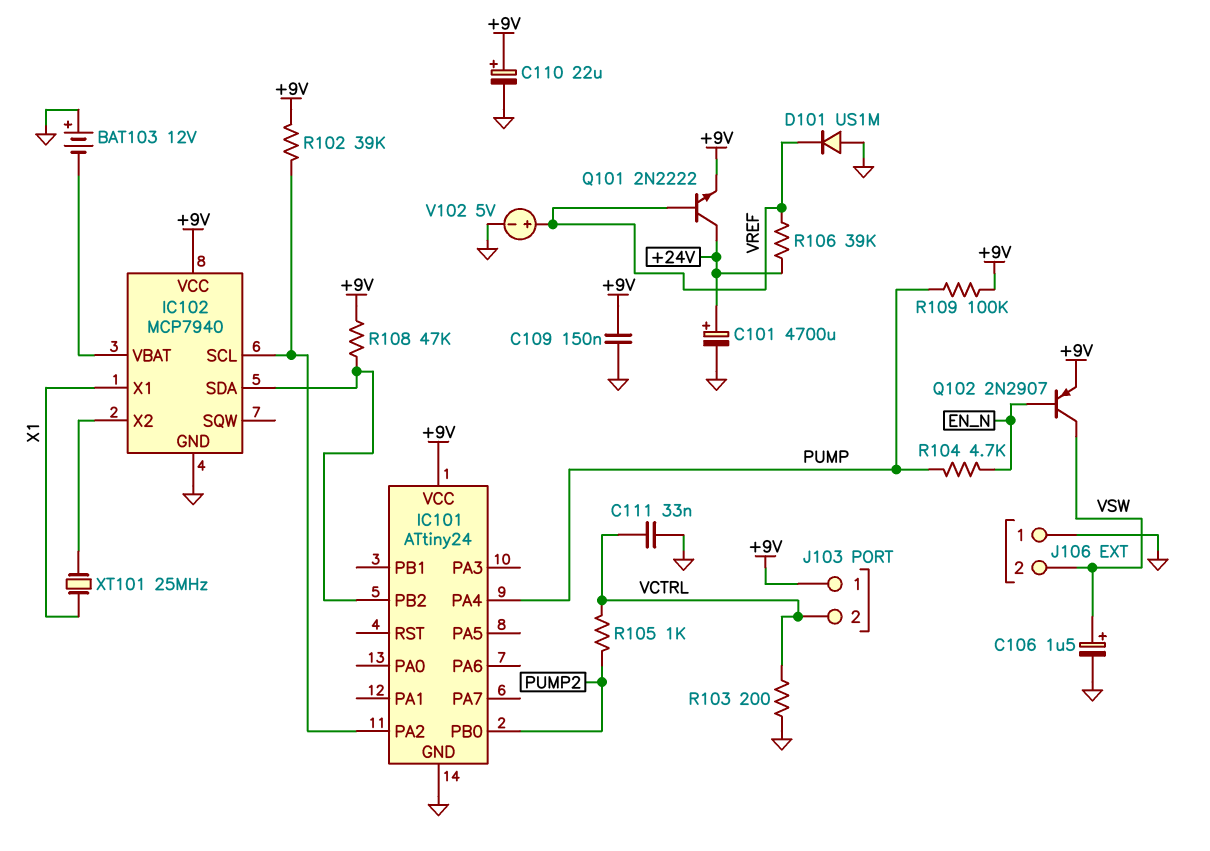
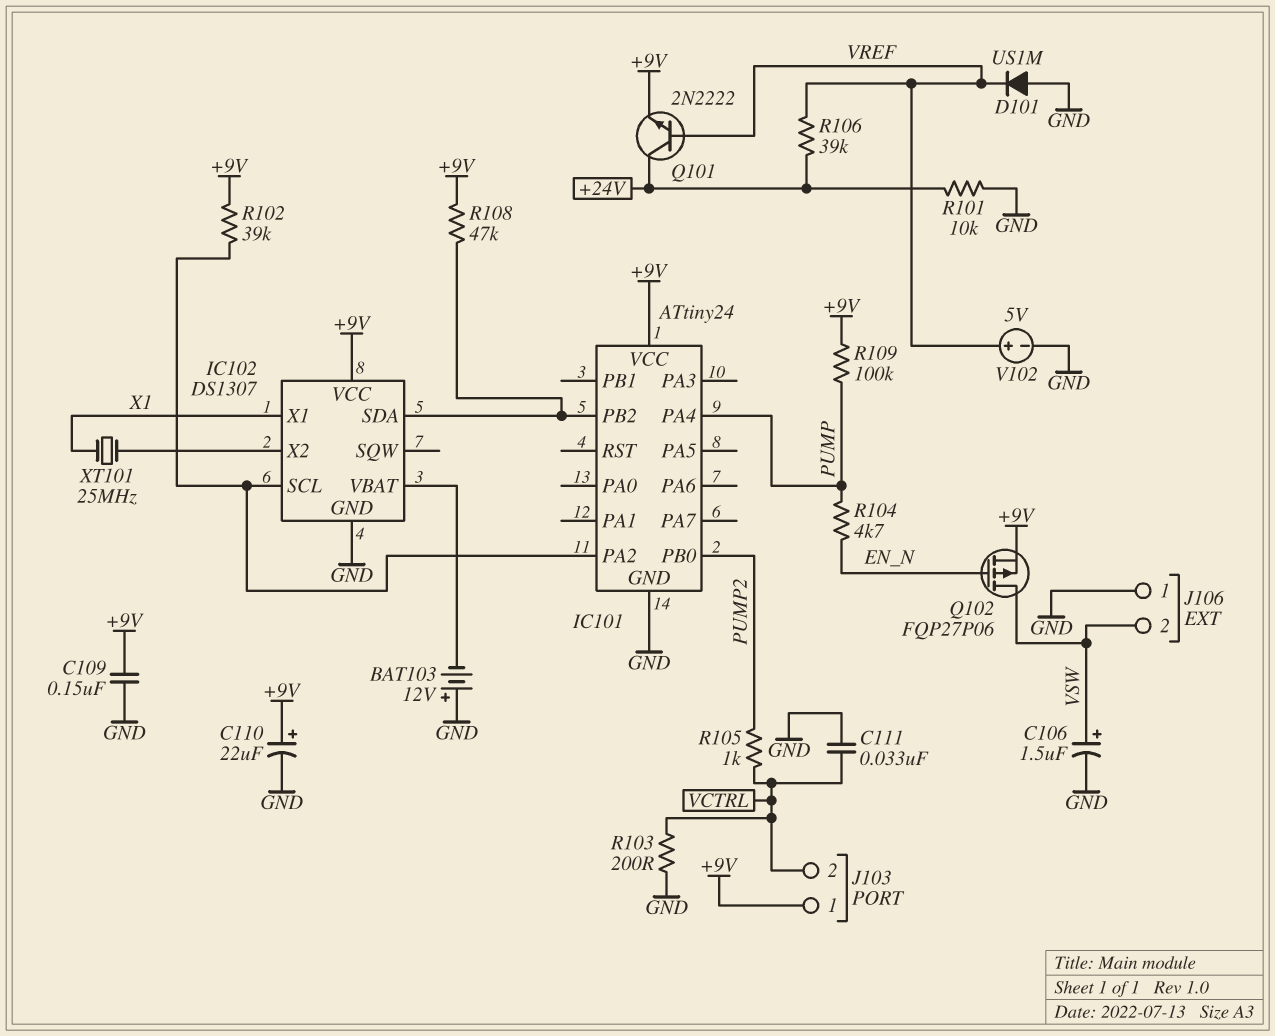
C101: 4700uF (plus +24V, minus GND) -> none
IC102: MCP7940 -> DS1307
Q102: PNP 2N2907 (B EN_N, C VSW, E +9V) -> PMOS FQP27P06 (G EN_N, D VSW, S +9V)
R101: none -> 10k (+24V, GND)

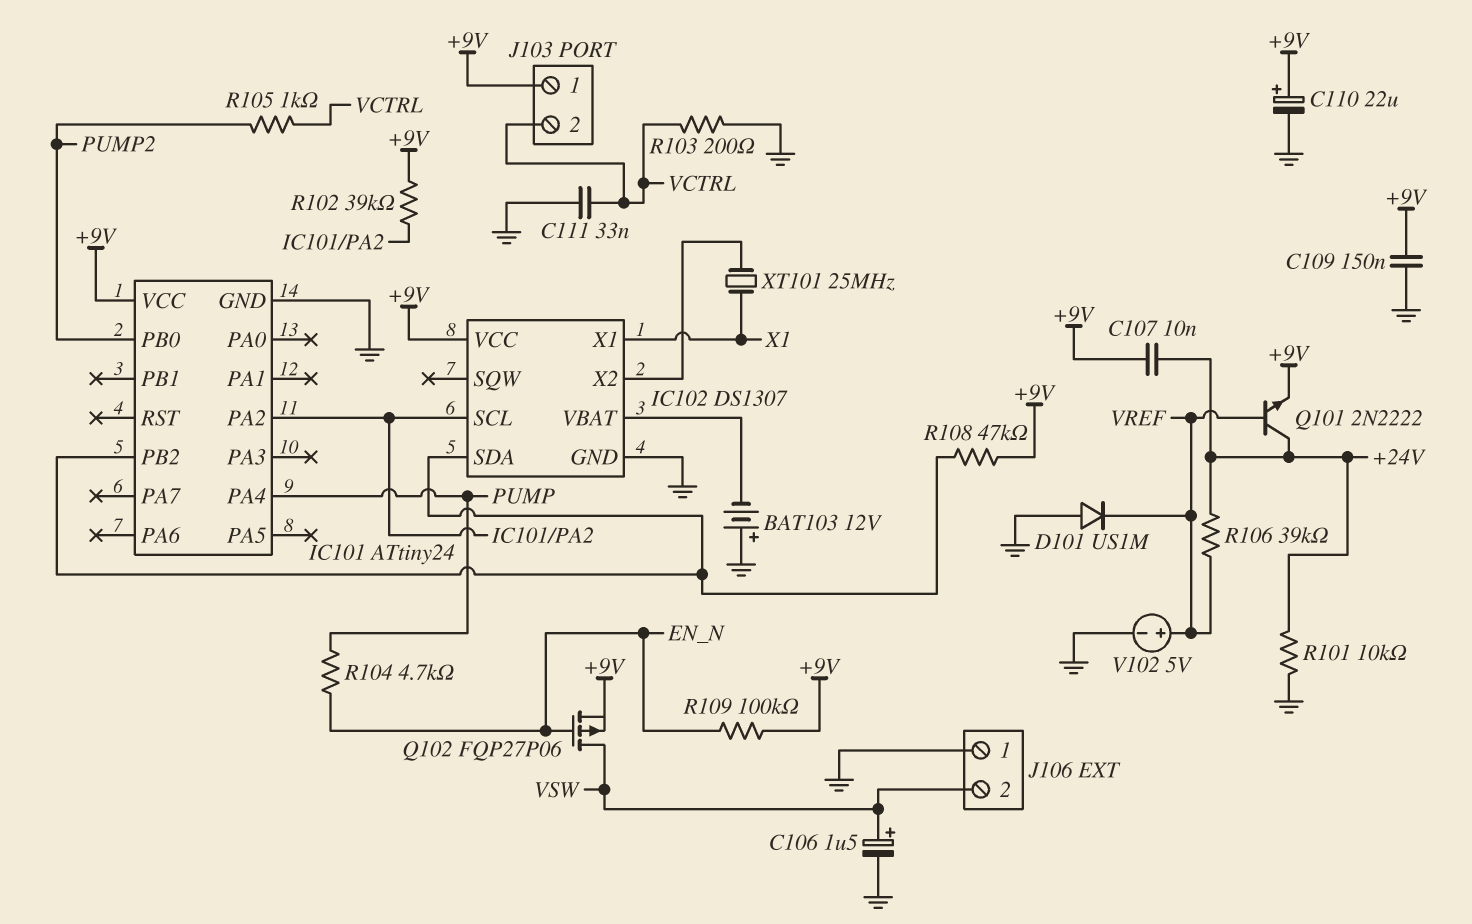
C107: none -> 10nF (+9V, +24V)
R109: 100k (+9V, PUMP) -> 100k (+9V, EN_N)

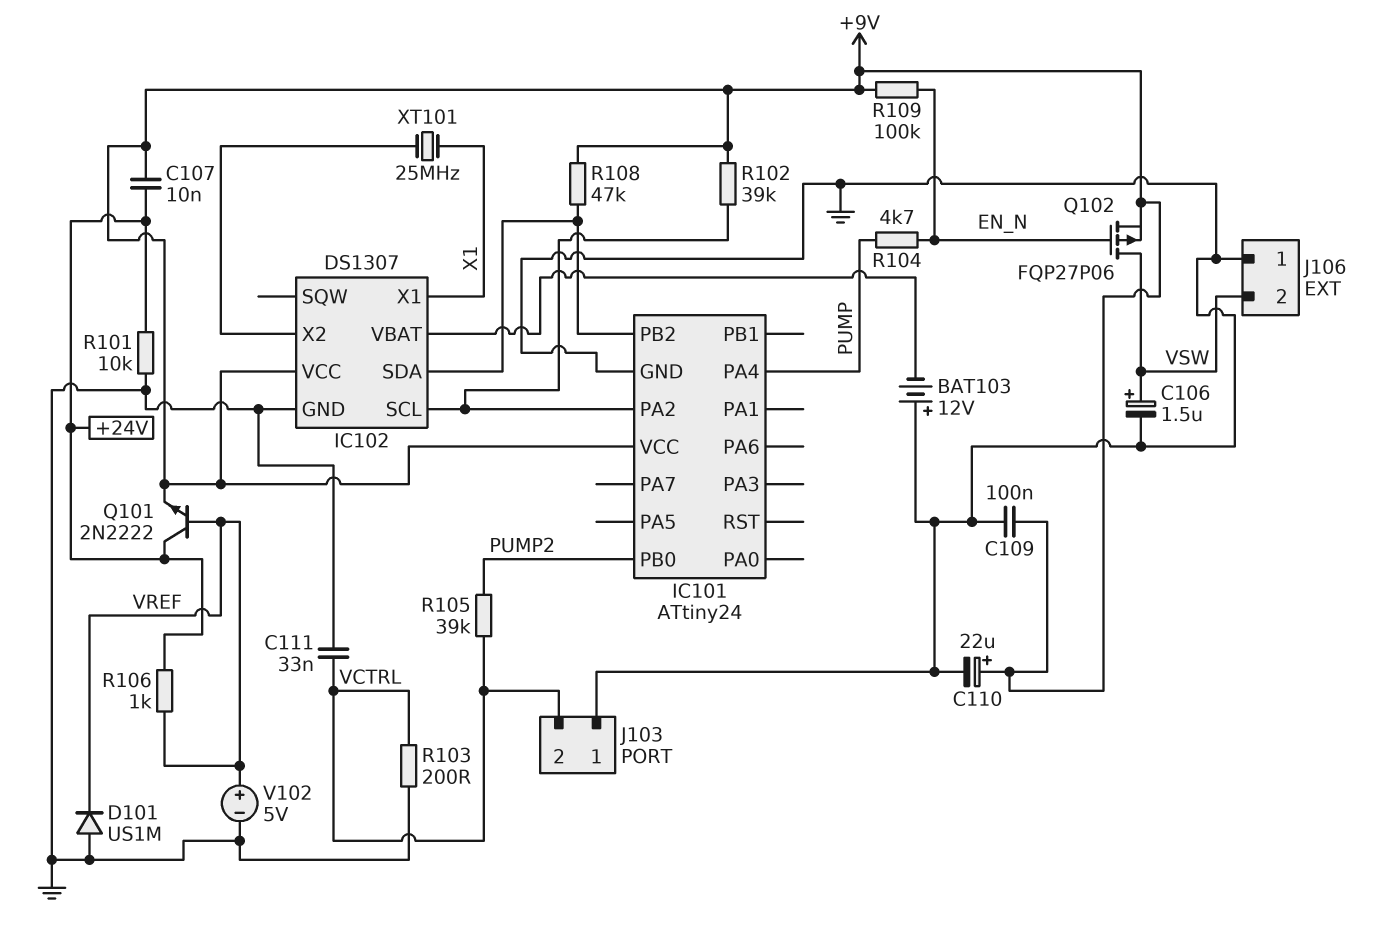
C109: 150nF (+9V, GND) -> 100nF (+9V, GND)
J103 pin 1: +9V -> GND
R105: 1k (PUMP2, VCTRL) -> 39k (PUMP2, VCTRL)
R106: 39k (+24V, VREF) -> 1k (+24V, VREF)

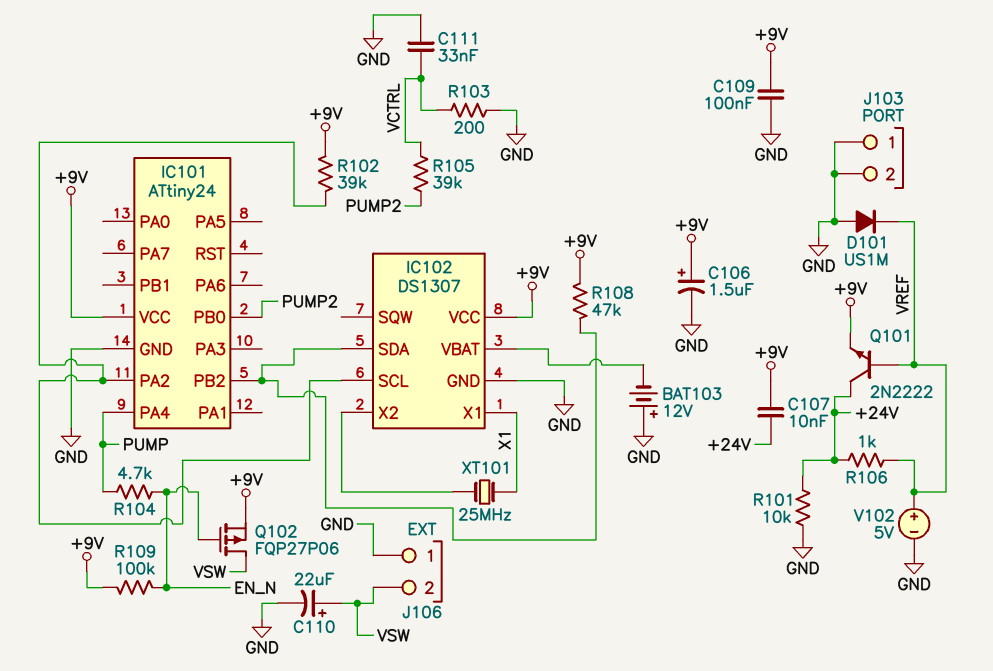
C106: 1.5uF (plus VSW, minus GND) -> 1.5uF (plus +9V, minus GND)
C110: 22uF (plus +9V, minus GND) -> 22uF (plus VSW, minus GND)
J103 pin 2: VCTRL -> GND

